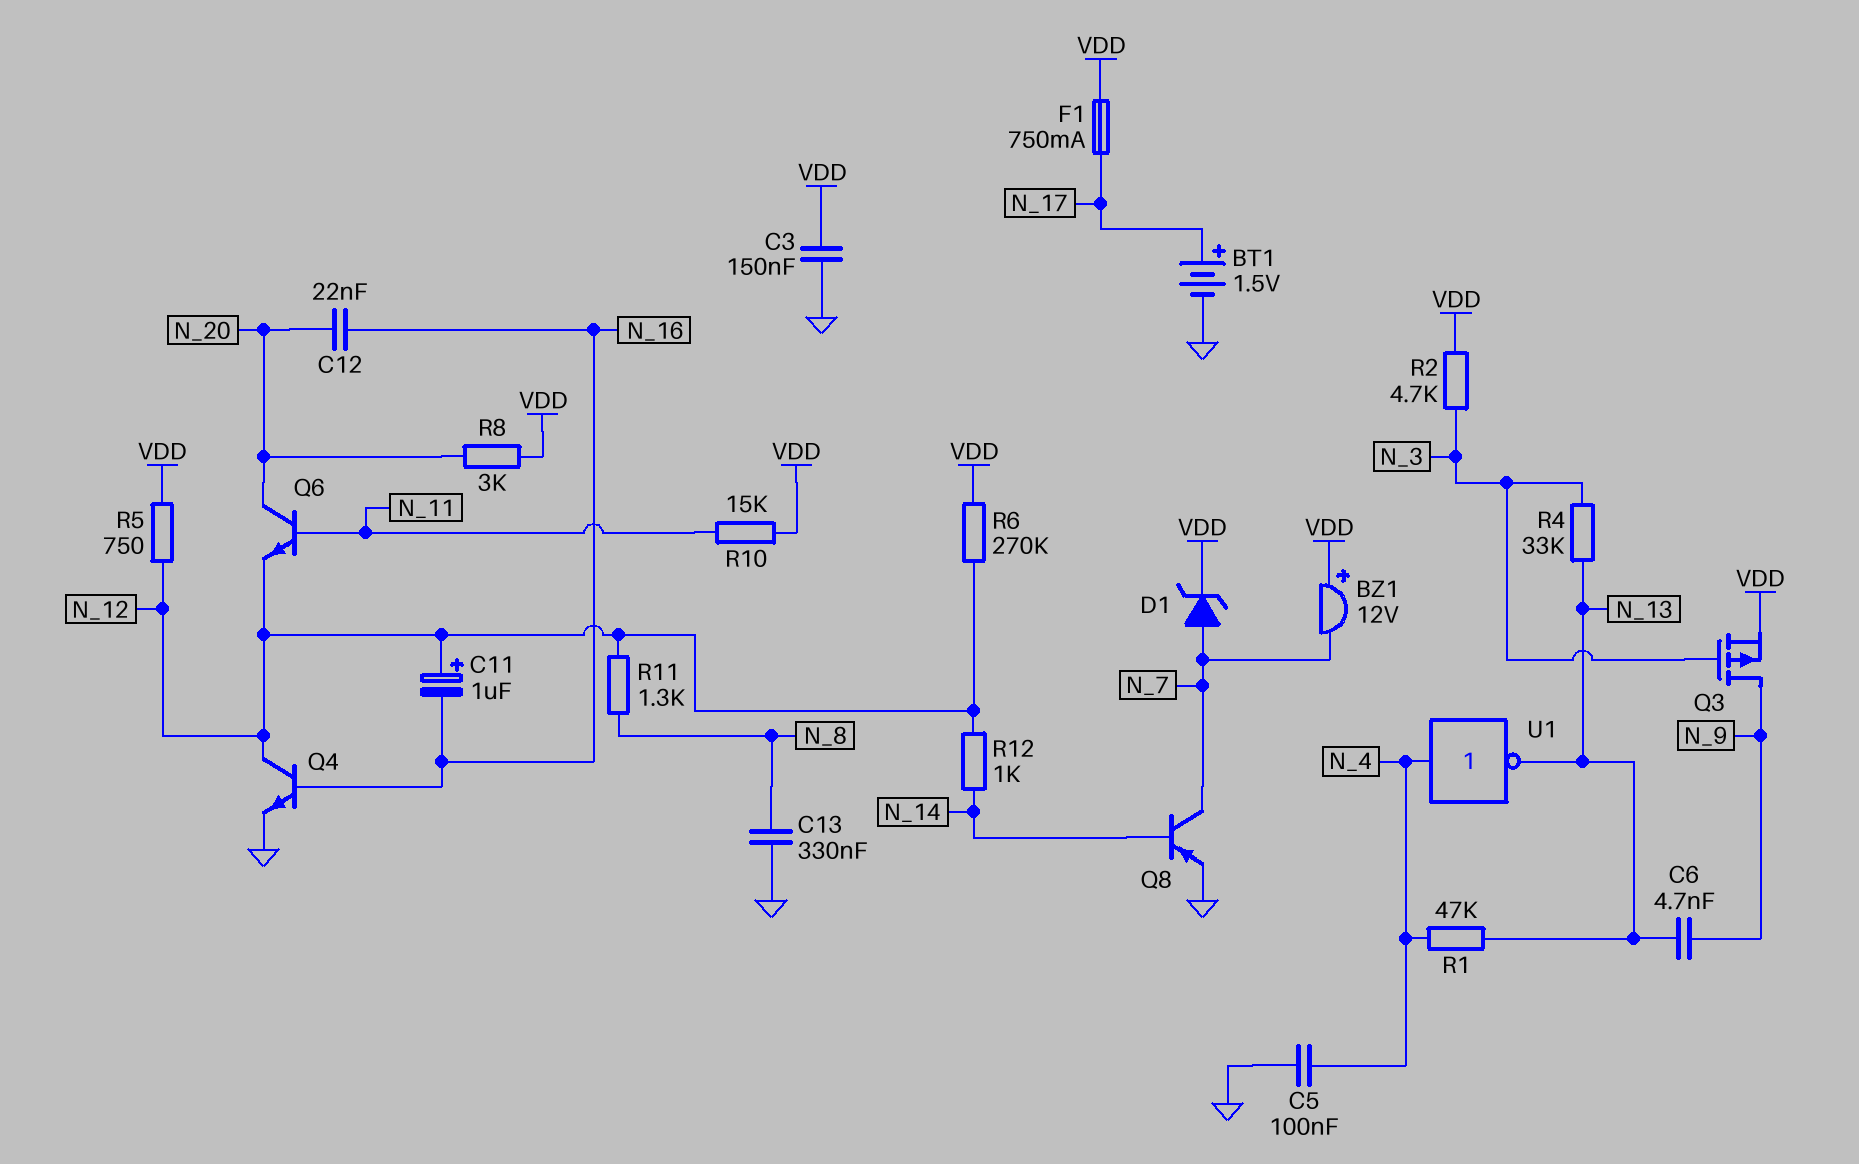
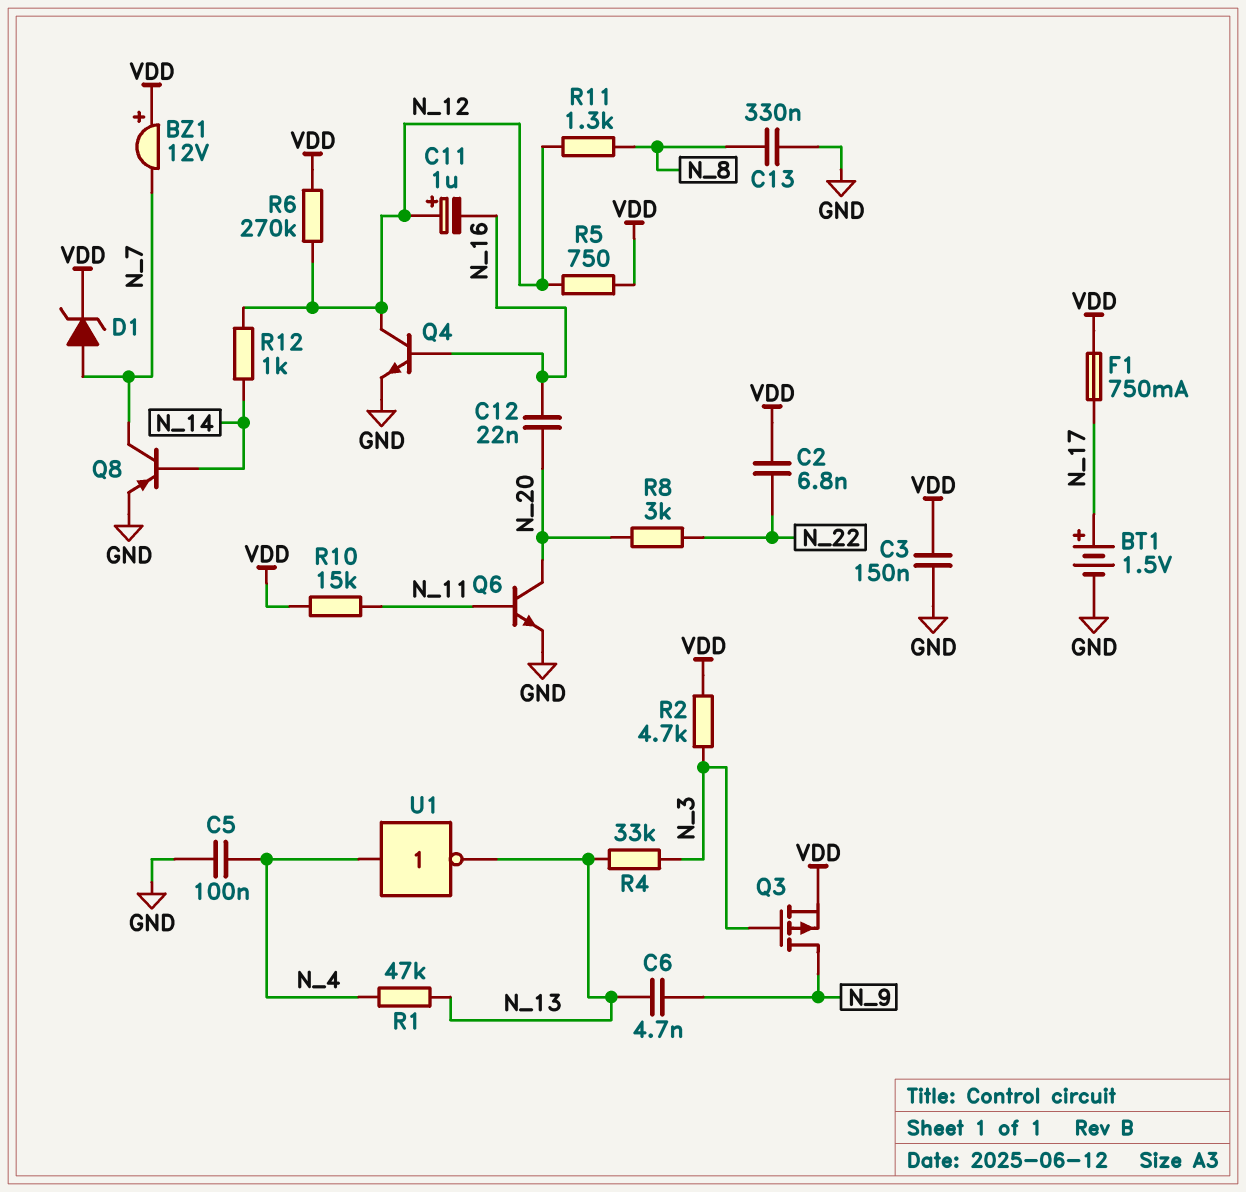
C2: none -> 6.8nF (N_22, VDD)
Q6: NPN (B N_11, C N_20, E N_12) -> NPN (B N_11, C N_20, E GND)
R8: 3k (N_20, VDD) -> 3k (N_20, N_22)

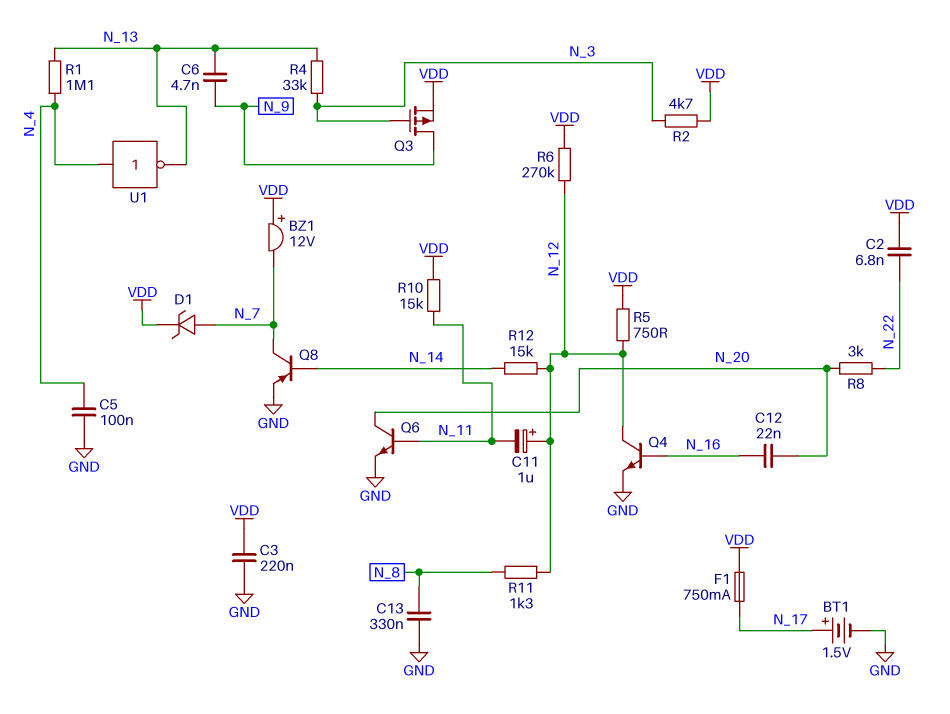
C3: 150nF (GND, VDD) -> 220nF (GND, VDD)
C11: 1uF (plus N_12, minus N_16) -> 1uF (plus N_12, minus N_11)
R1: 47k (N_4, N_13) -> 1.1M (N_4, N_13)
R12: 1k (N_12, N_14) -> 15k (N_12, N_14)

